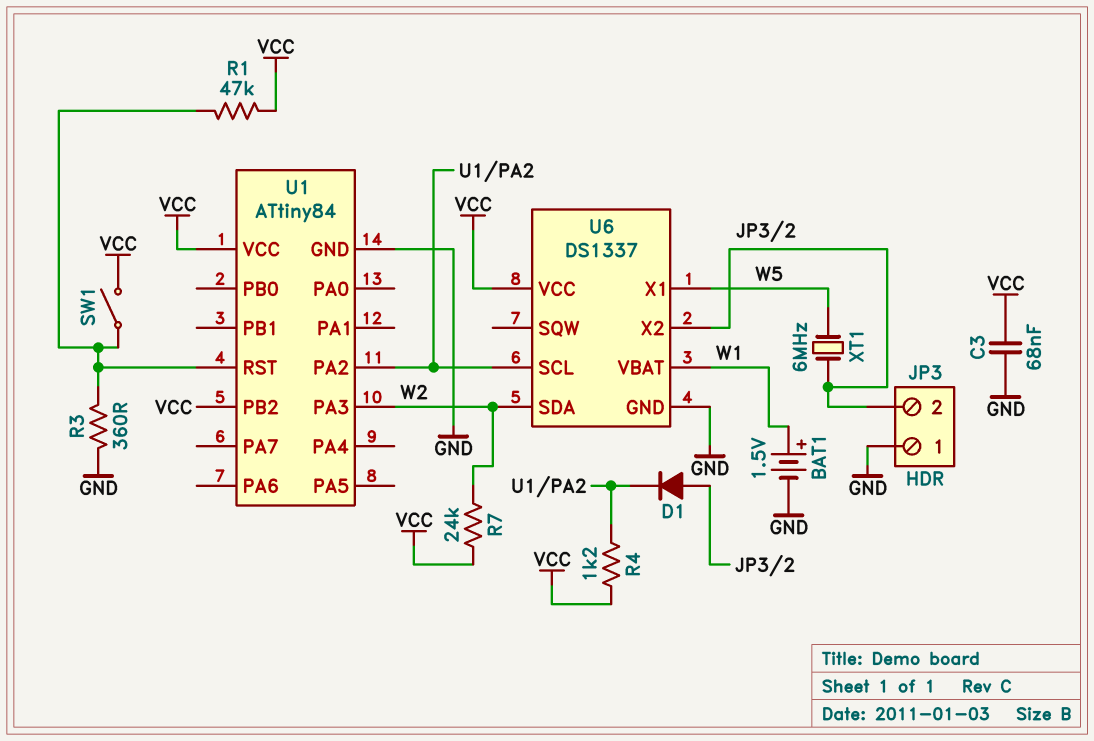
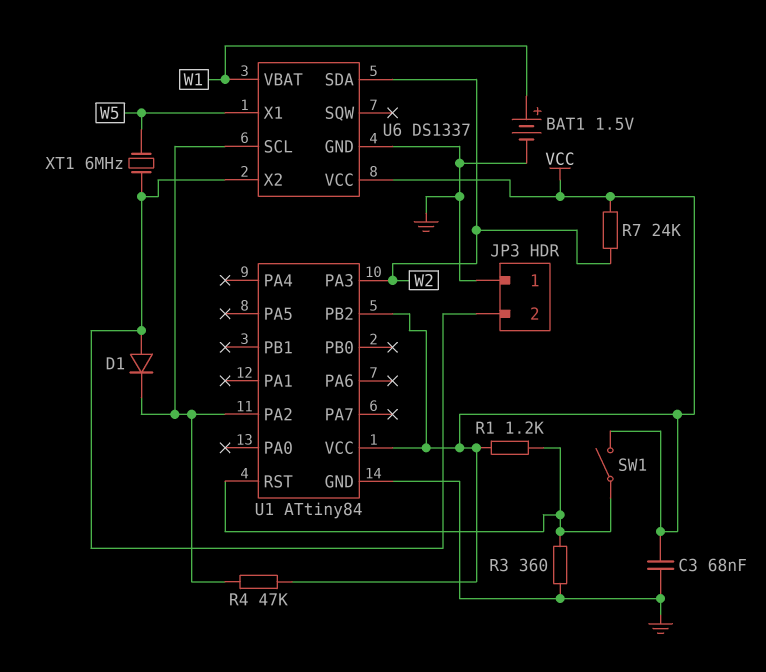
R1: 47k (U1/RST, VCC) -> 1.2k (U1/RST, VCC)
R4: 1.2k (U1/PA2, VCC) -> 47k (U1/PA2, VCC)

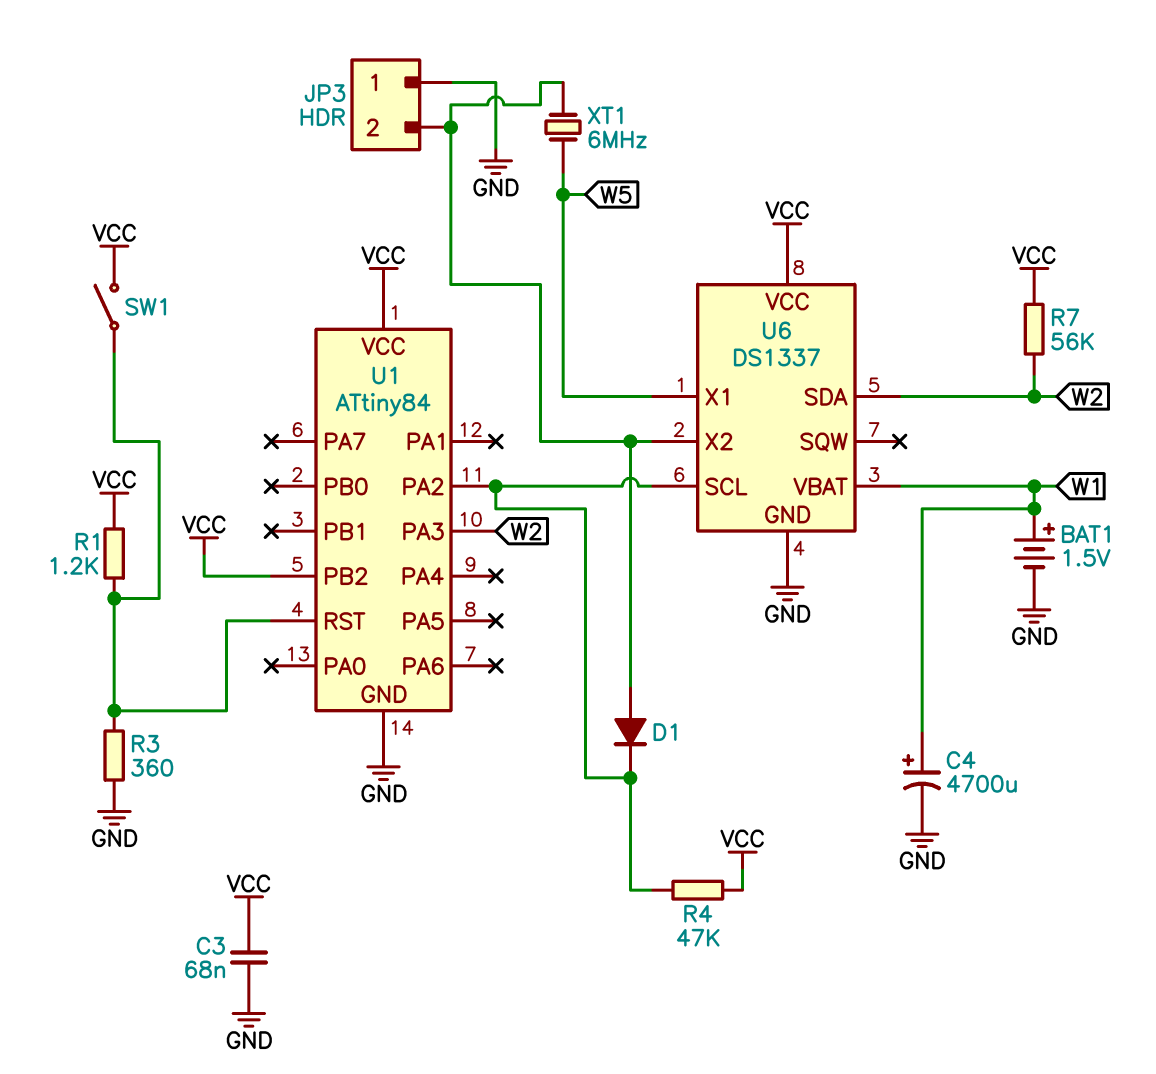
C4: none -> 4700uF (plus W1, minus GND)
R7: 24k (VCC, W2) -> 56k (VCC, W2)

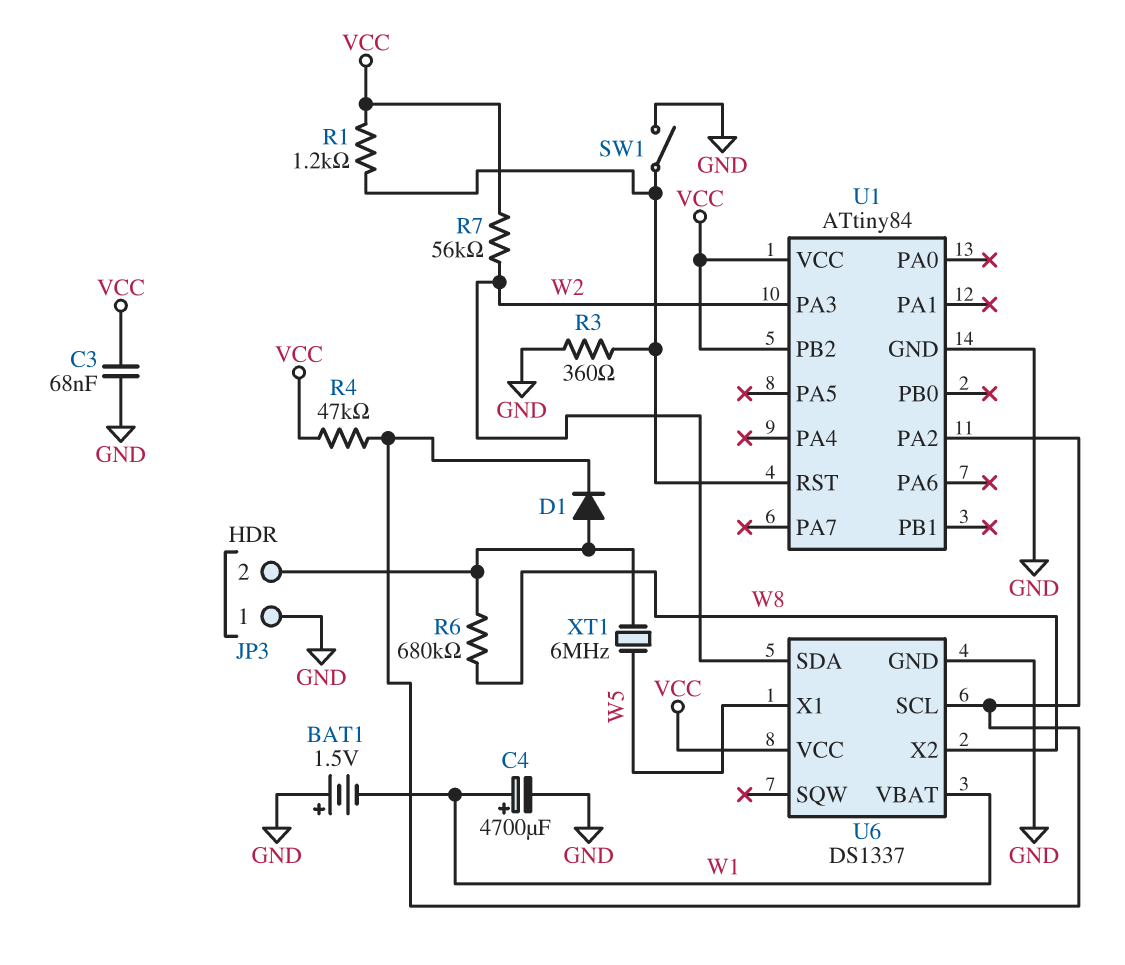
BAT1: 1.5V (plus W1, minus GND) -> 1.5V (plus GND, minus W1)
R6: none -> 680k (JP3/2, W8)
SW1: switch (U1/RST, VCC) -> switch (GND, U1/RST)
U6 pin X2: JP3/2 -> W8

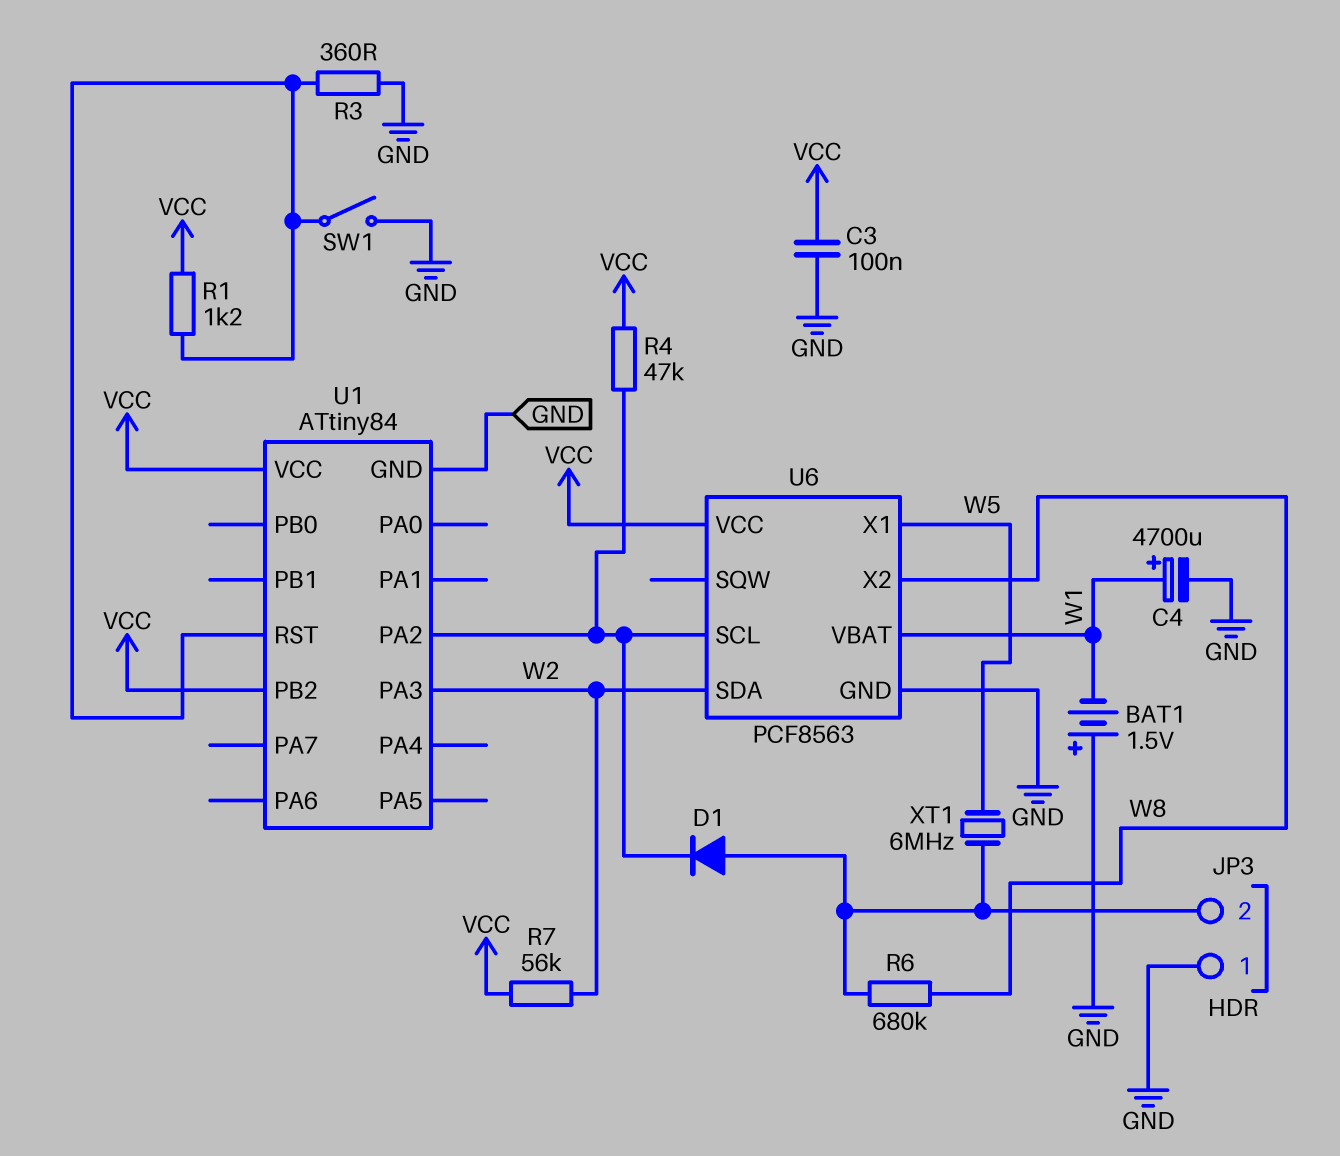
C3: 68nF (GND, VCC) -> 100nF (GND, VCC)
U6: DS1337 -> PCF8563

